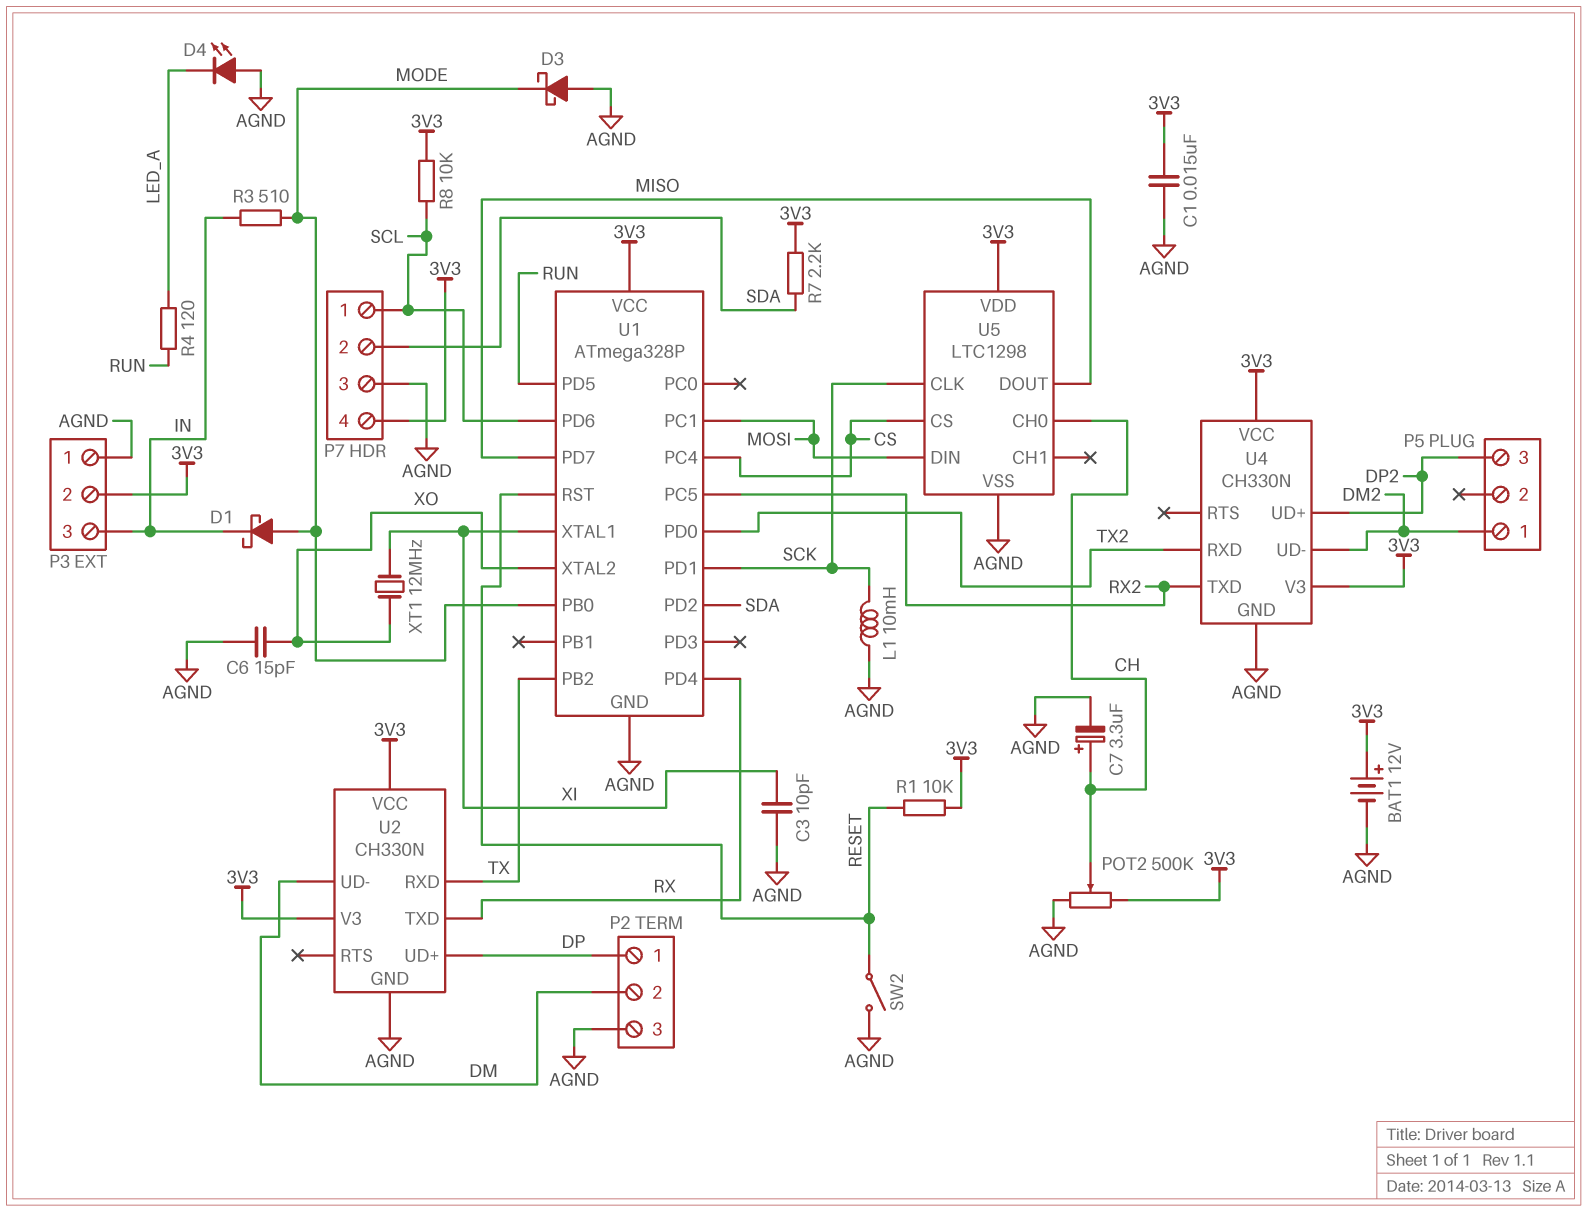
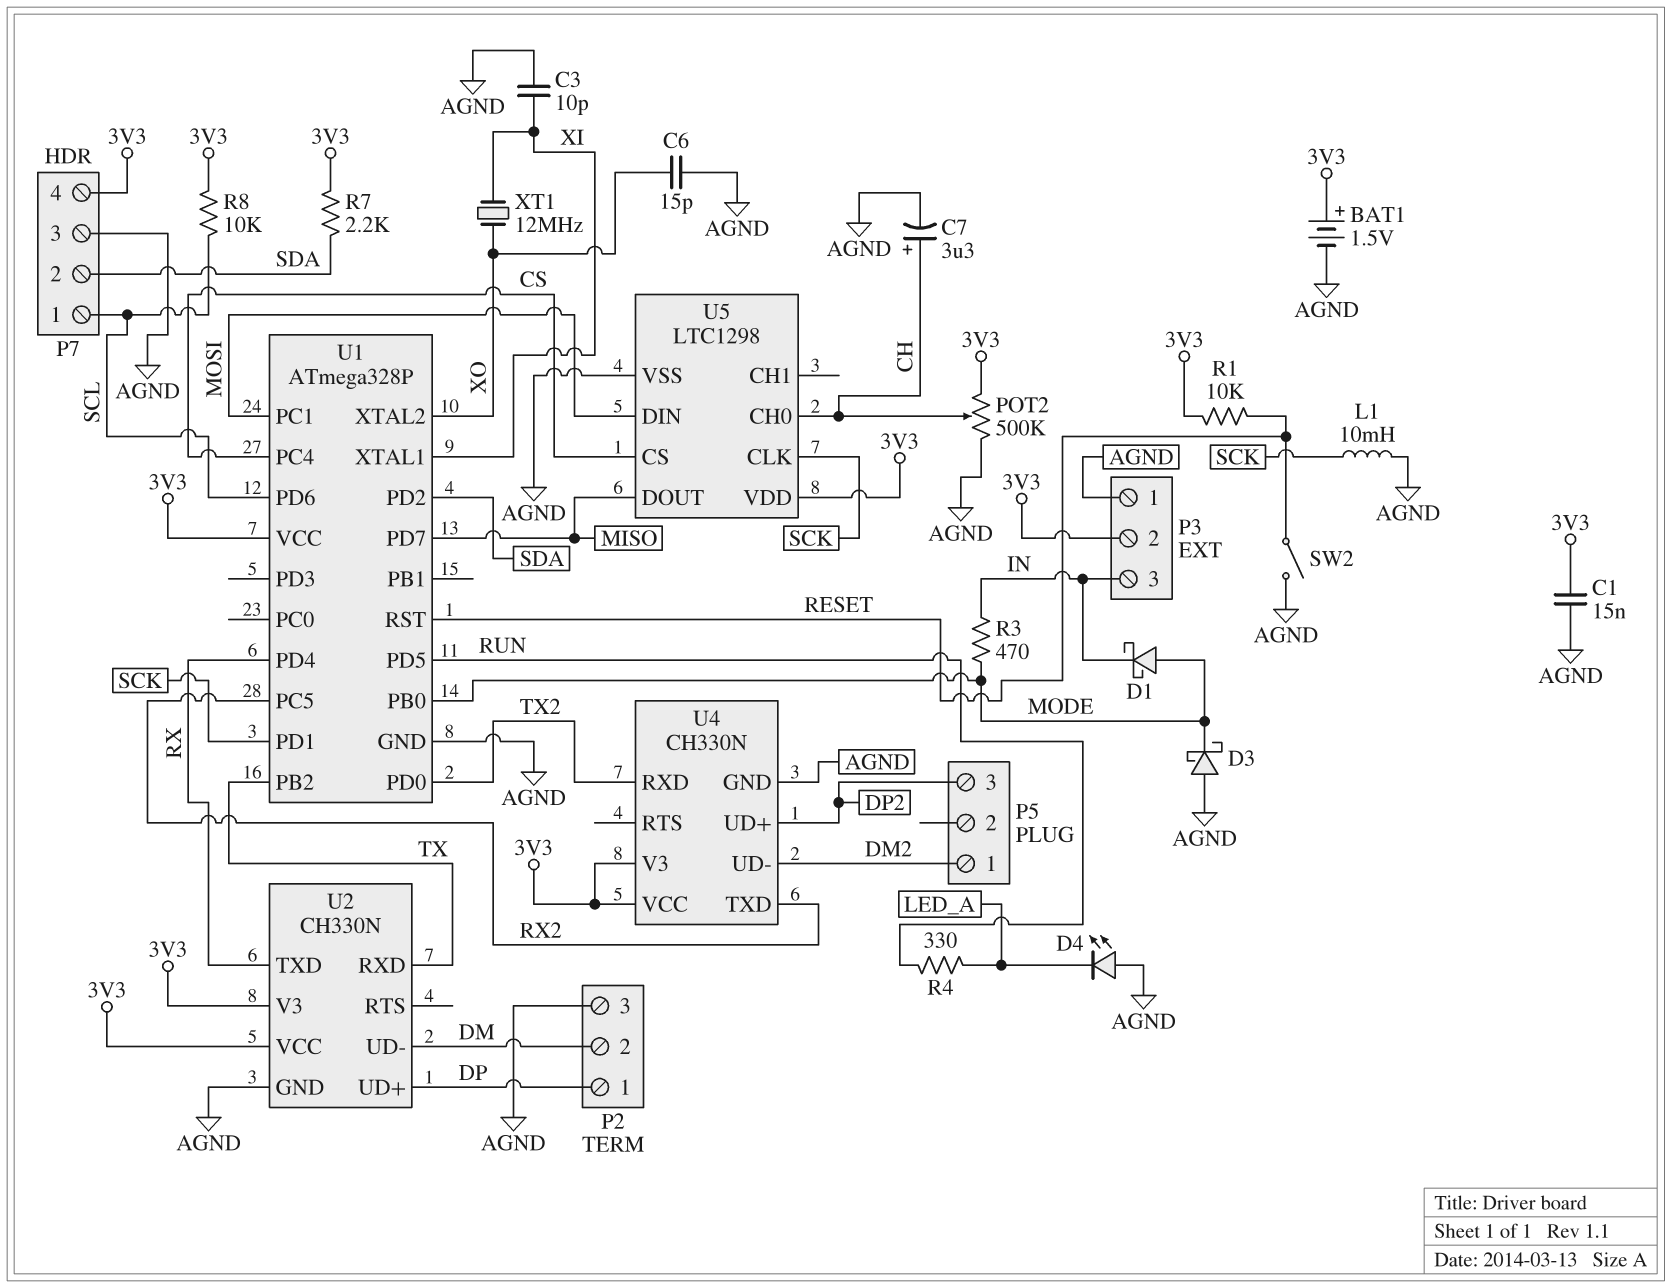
BAT1: 12V (plus 3V3, minus AGND) -> 1.5V (plus 3V3, minus AGND)
R3: 510 (IN, MODE) -> 470 (IN, MODE)
R4: 120 (LED_A, RUN) -> 330 (LED_A, RUN)

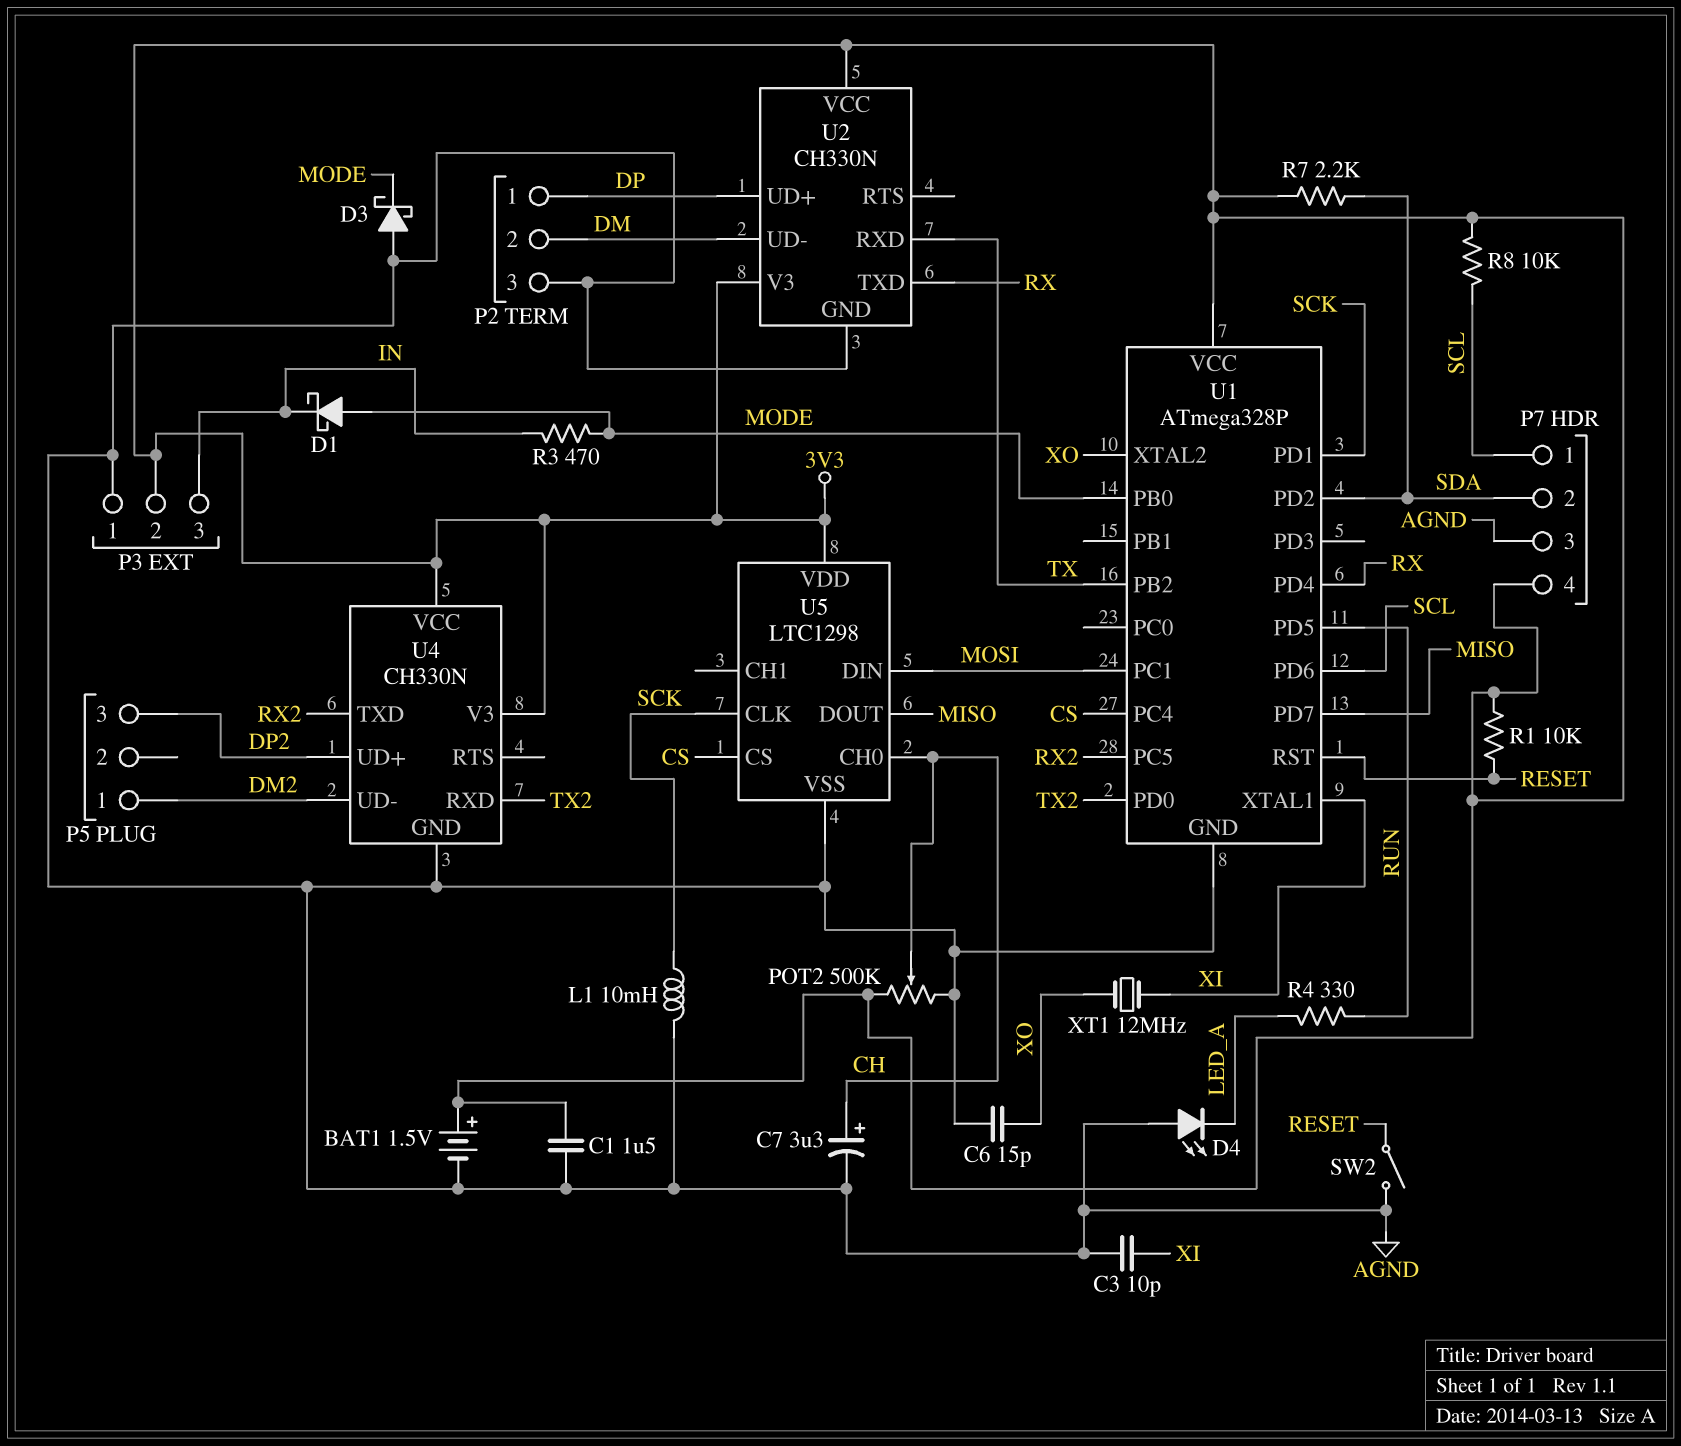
C1: 15nF (3V3, AGND) -> 1.5uF (3V3, AGND)

